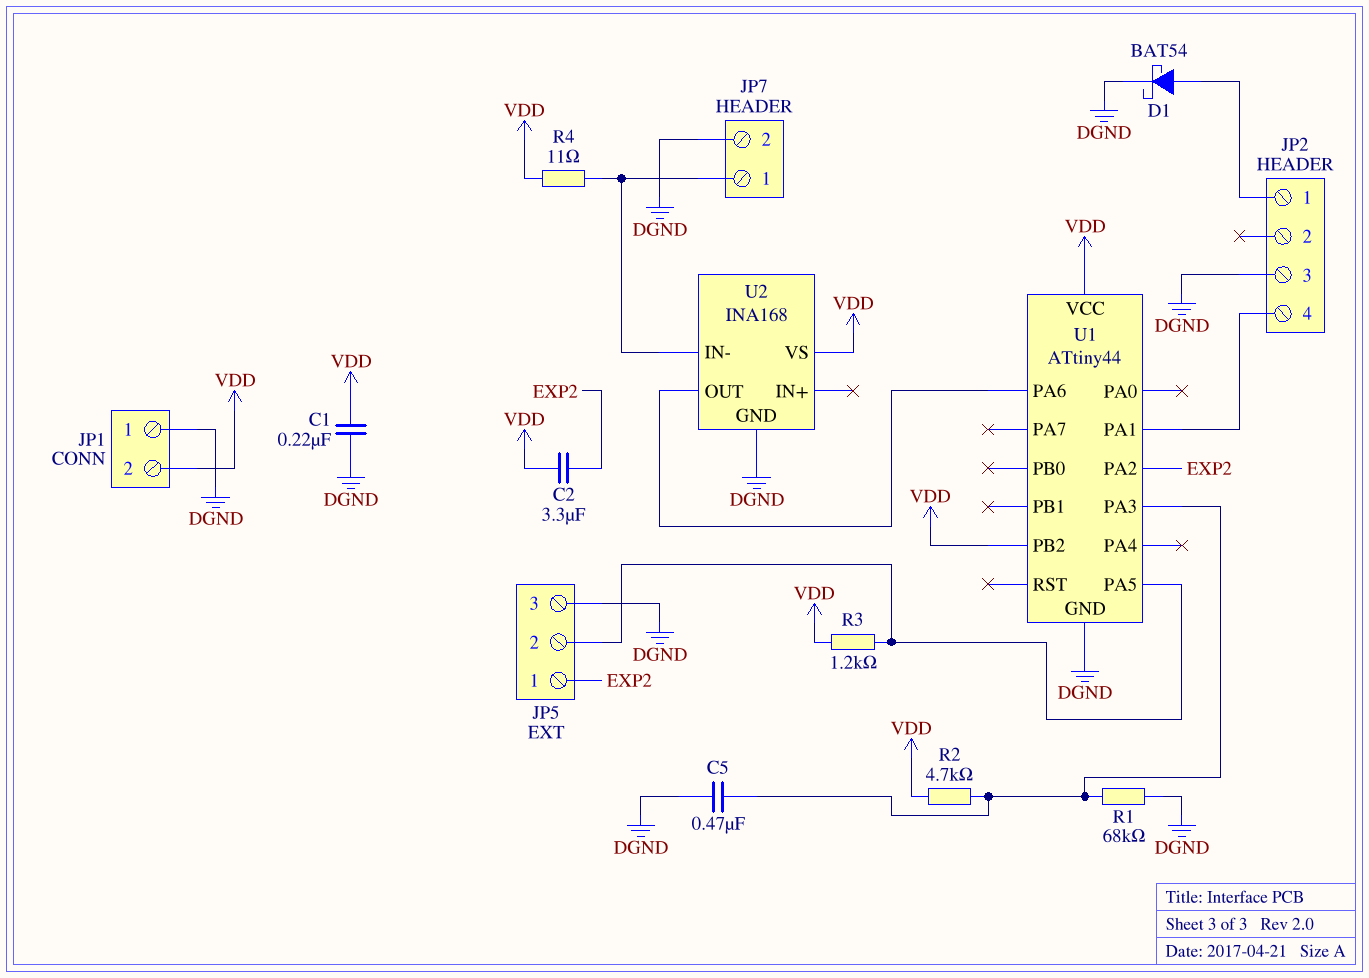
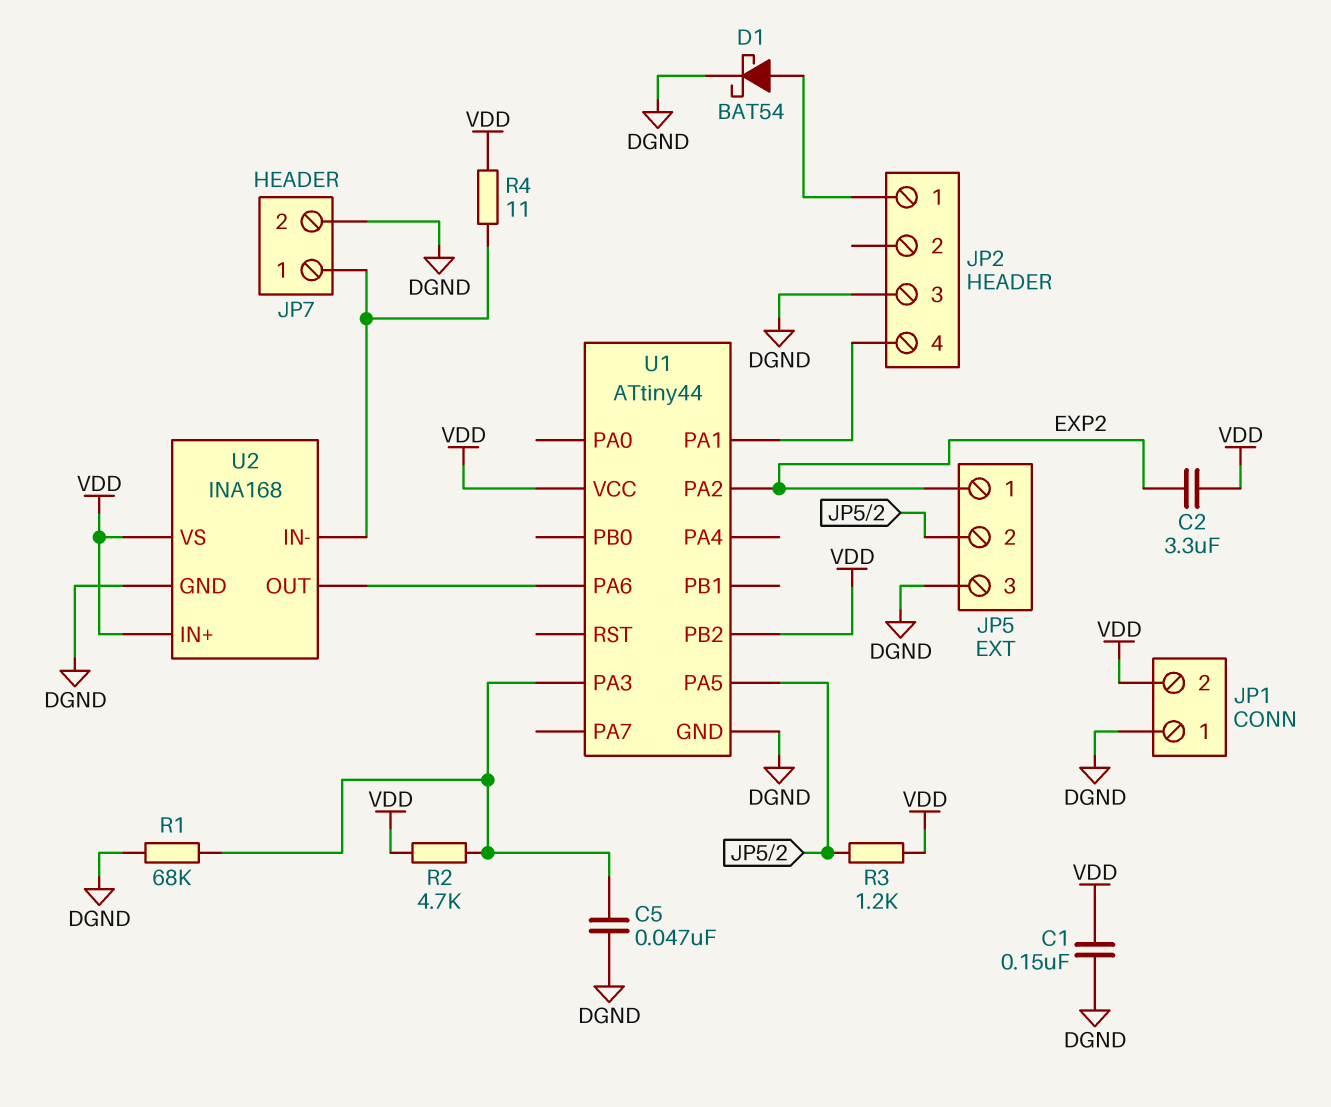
C1: 220nF (DGND, VDD) -> 150nF (DGND, VDD)
C5: 470nF (DGND, U1/PA3) -> 47nF (DGND, U1/PA3)
U2 pin IN+: none -> VDD

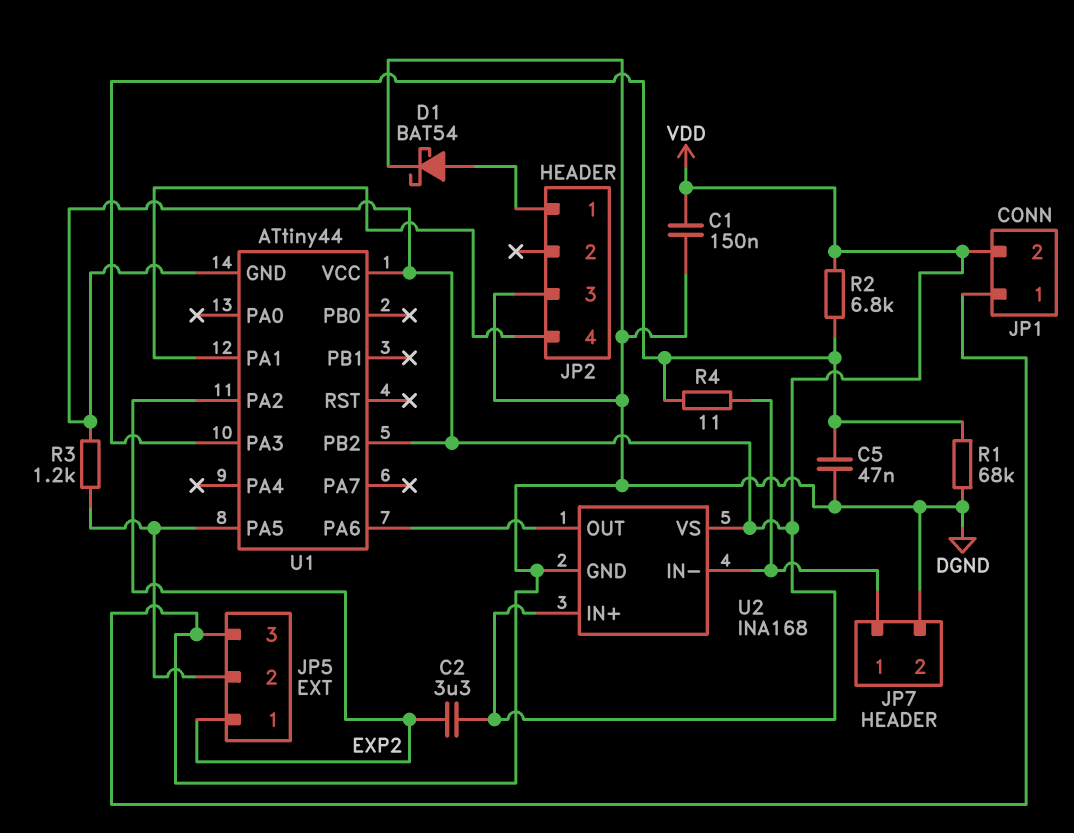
R2: 4.7k (U1/PA3, VDD) -> 6.8k (U1/PA3, VDD)
R4: 11 (JP7/1, VDD) -> 11 (JP7/1, U1/PA3)
U1 pin GND: DGND -> VDD

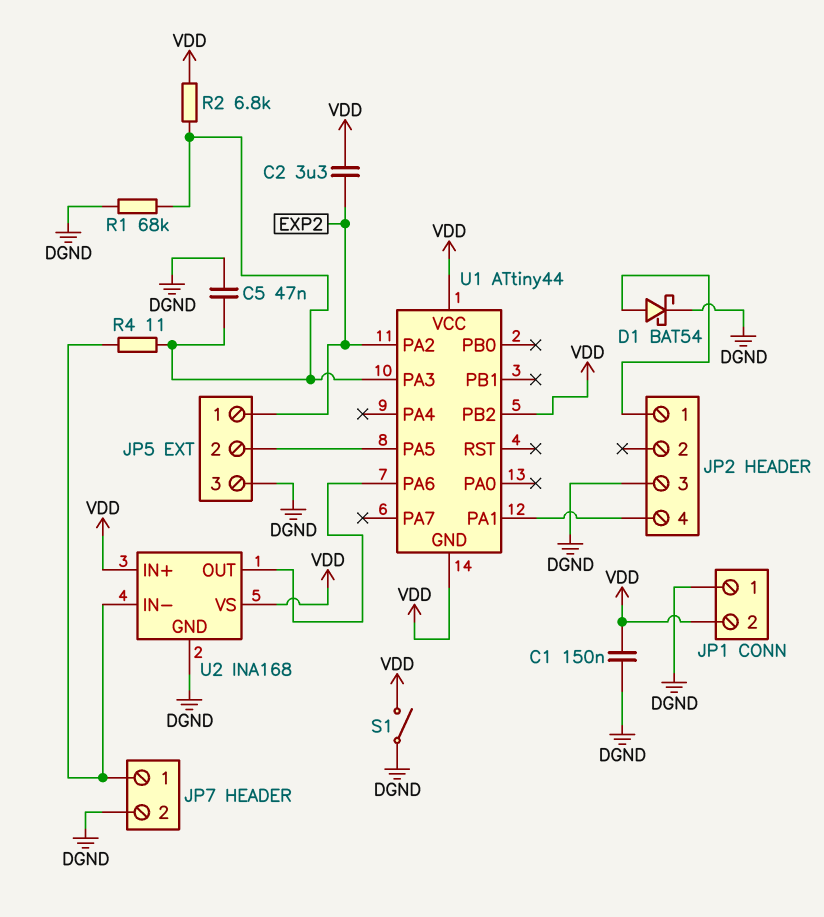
R3: 1.2k (JP5/2, VDD) -> none
S1: none -> switch (DGND, VDD)

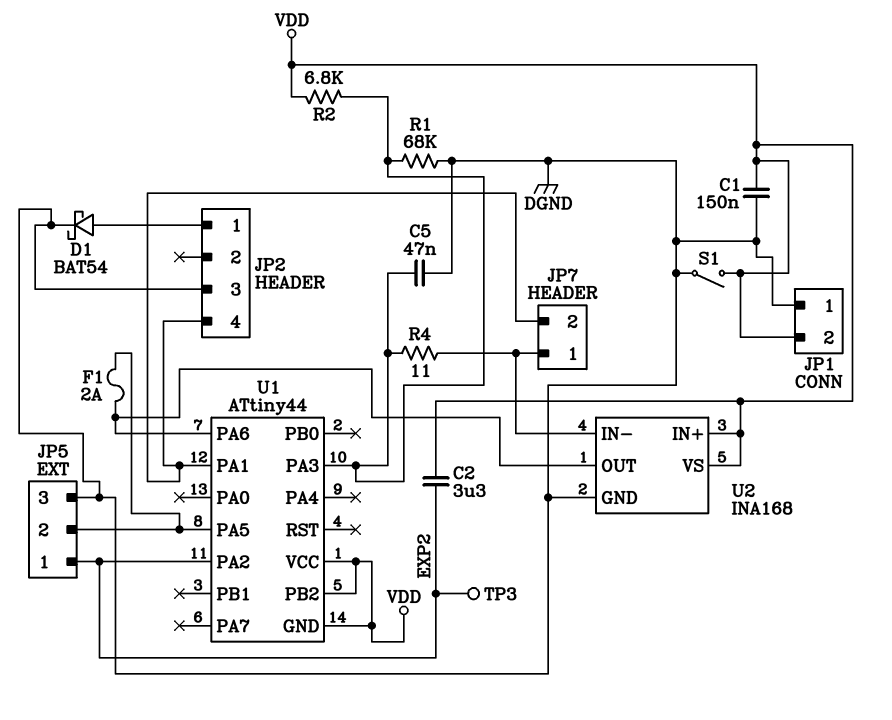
F1: none -> 2A (JP5/2, U1/PA6)
JP7 pin 2: DGND -> JP2/4
TP3: none -> test point (EXP2)

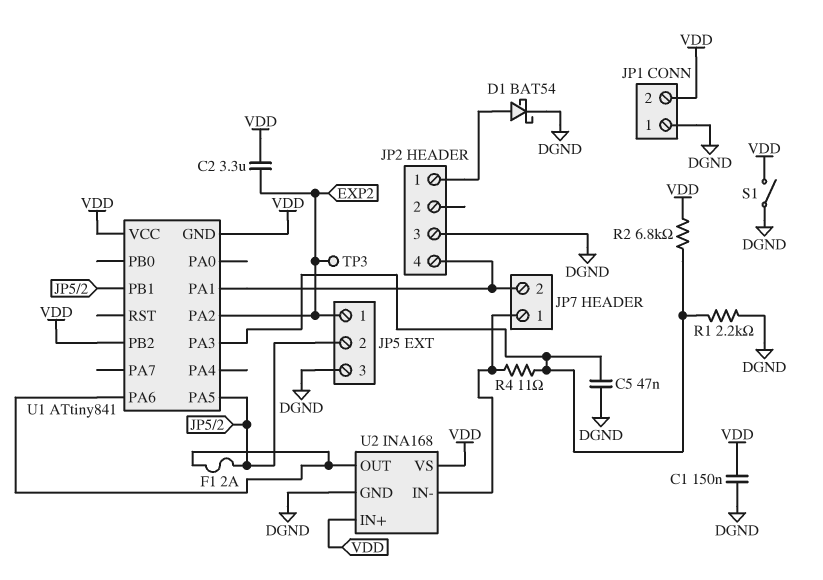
R1: 68k (DGND, U1/PA3) -> 2.2k (DGND, U1/PA3)
U1: ATtiny44 -> ATtiny841
U1 pin PB1: none -> JP5/2

